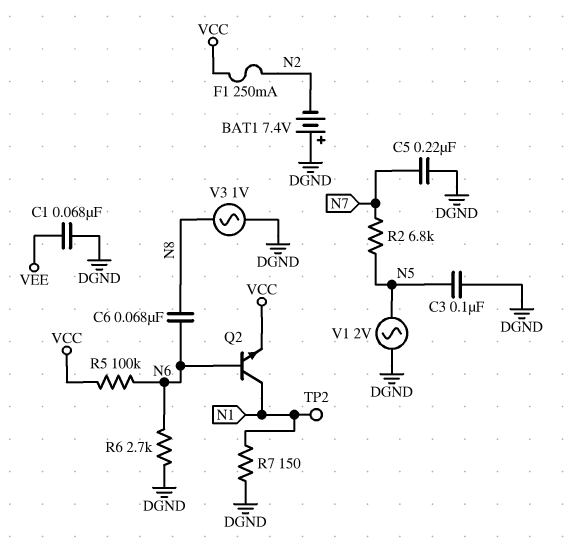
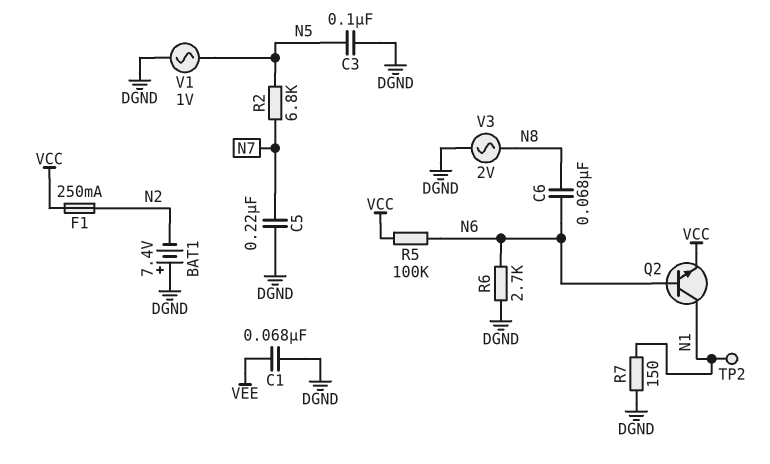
V1: AC 2V (DGND, N5) -> AC 1V (DGND, N5)
V3: AC 1V (DGND, N8) -> AC 2V (DGND, N8)

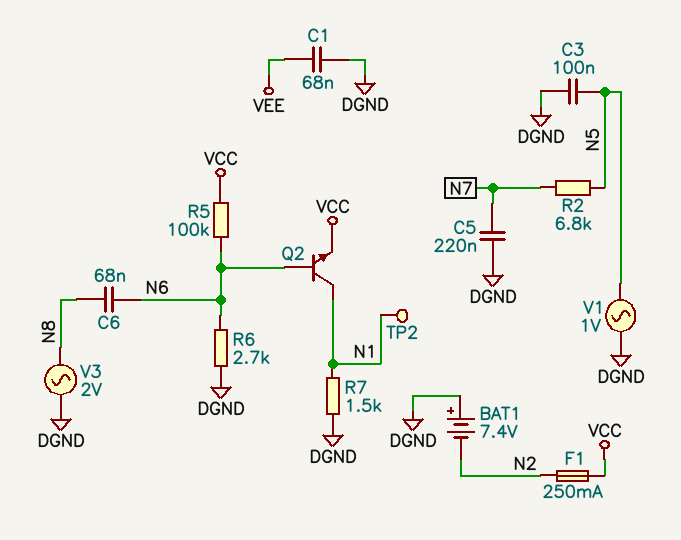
R7: 150 (DGND, N1) -> 1.5k (DGND, N1)

